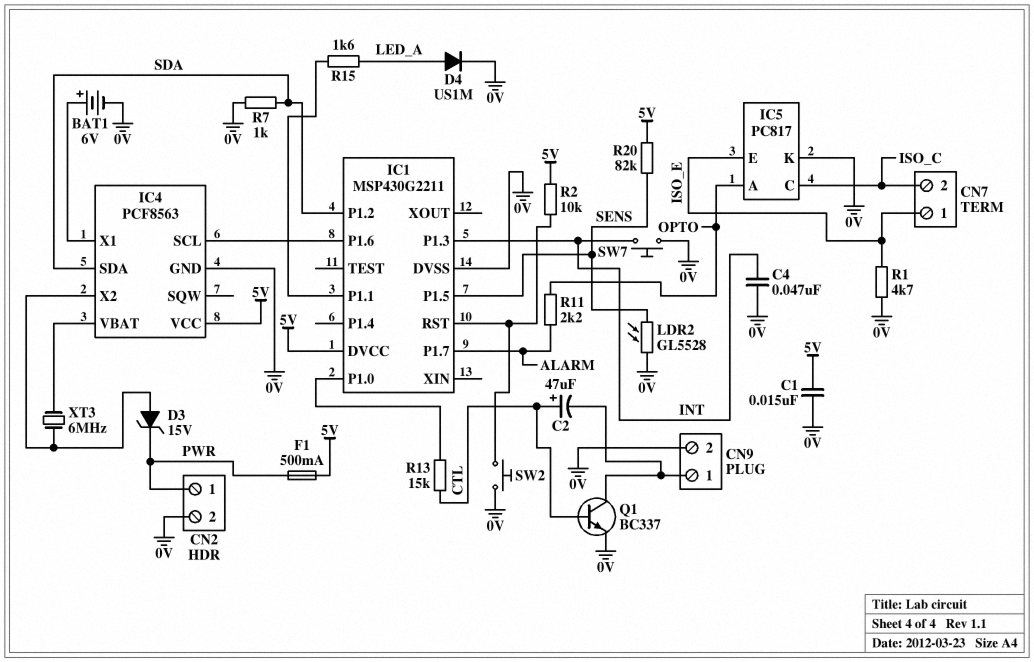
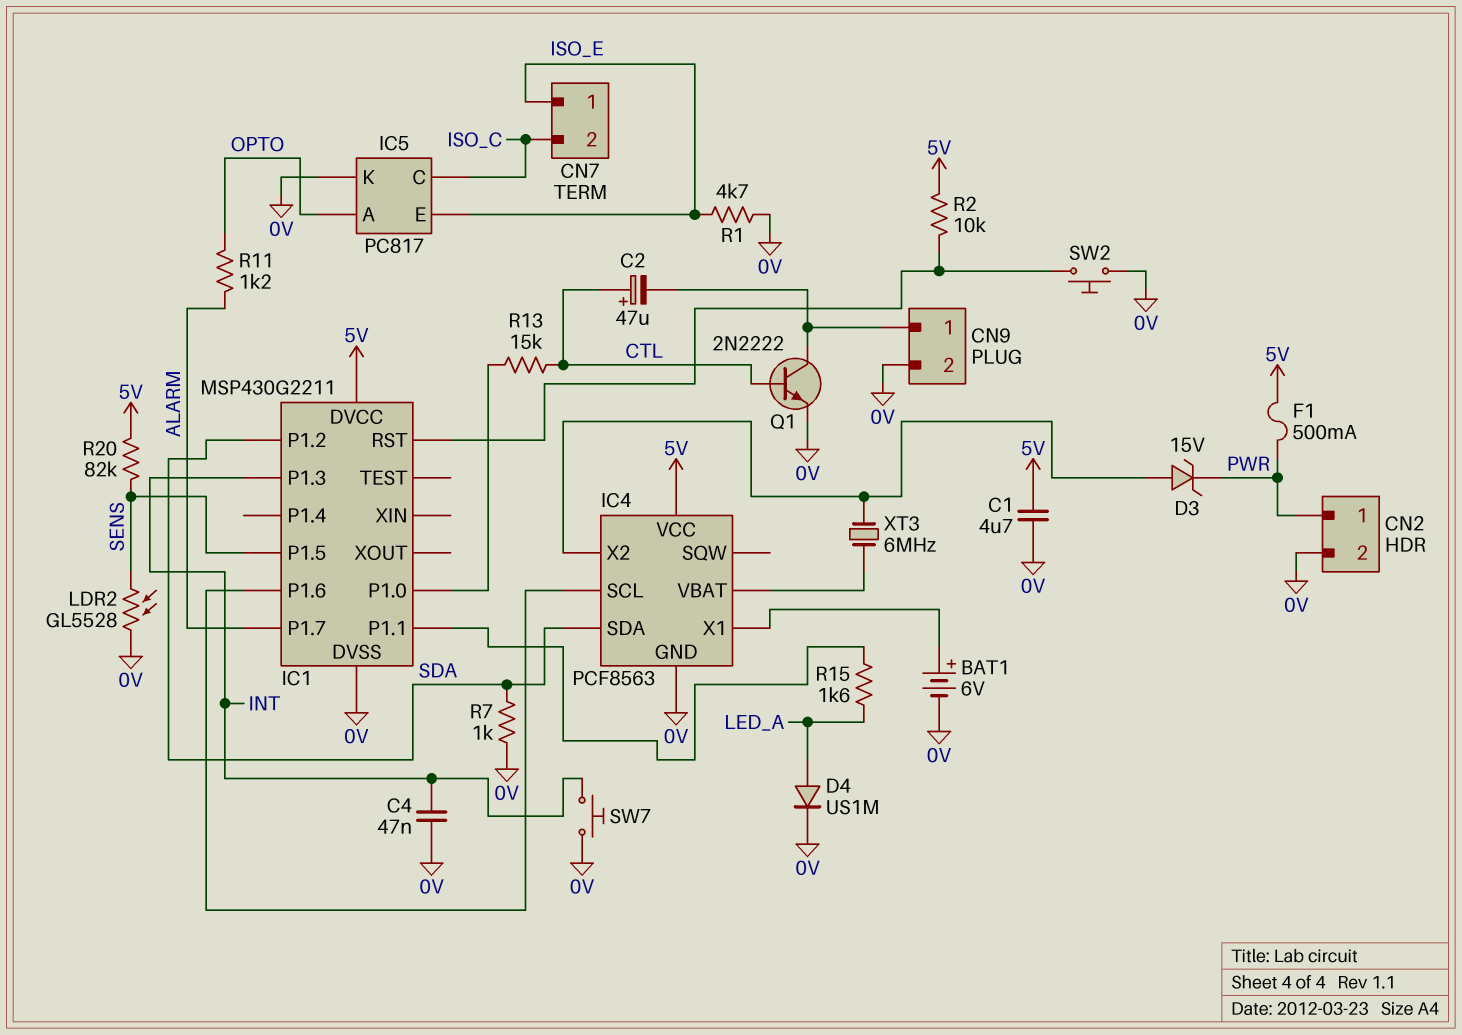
C1: 15nF (0V, 5V) -> 4.7uF (0V, 5V)
Q1: NPN BC337 (B CTL, C CN9/1, E 0V) -> NPN 2N2222 (B CTL, C CN9/1, E 0V)
R11: 2.2k (ALARM, OPTO) -> 1.2k (ALARM, OPTO)

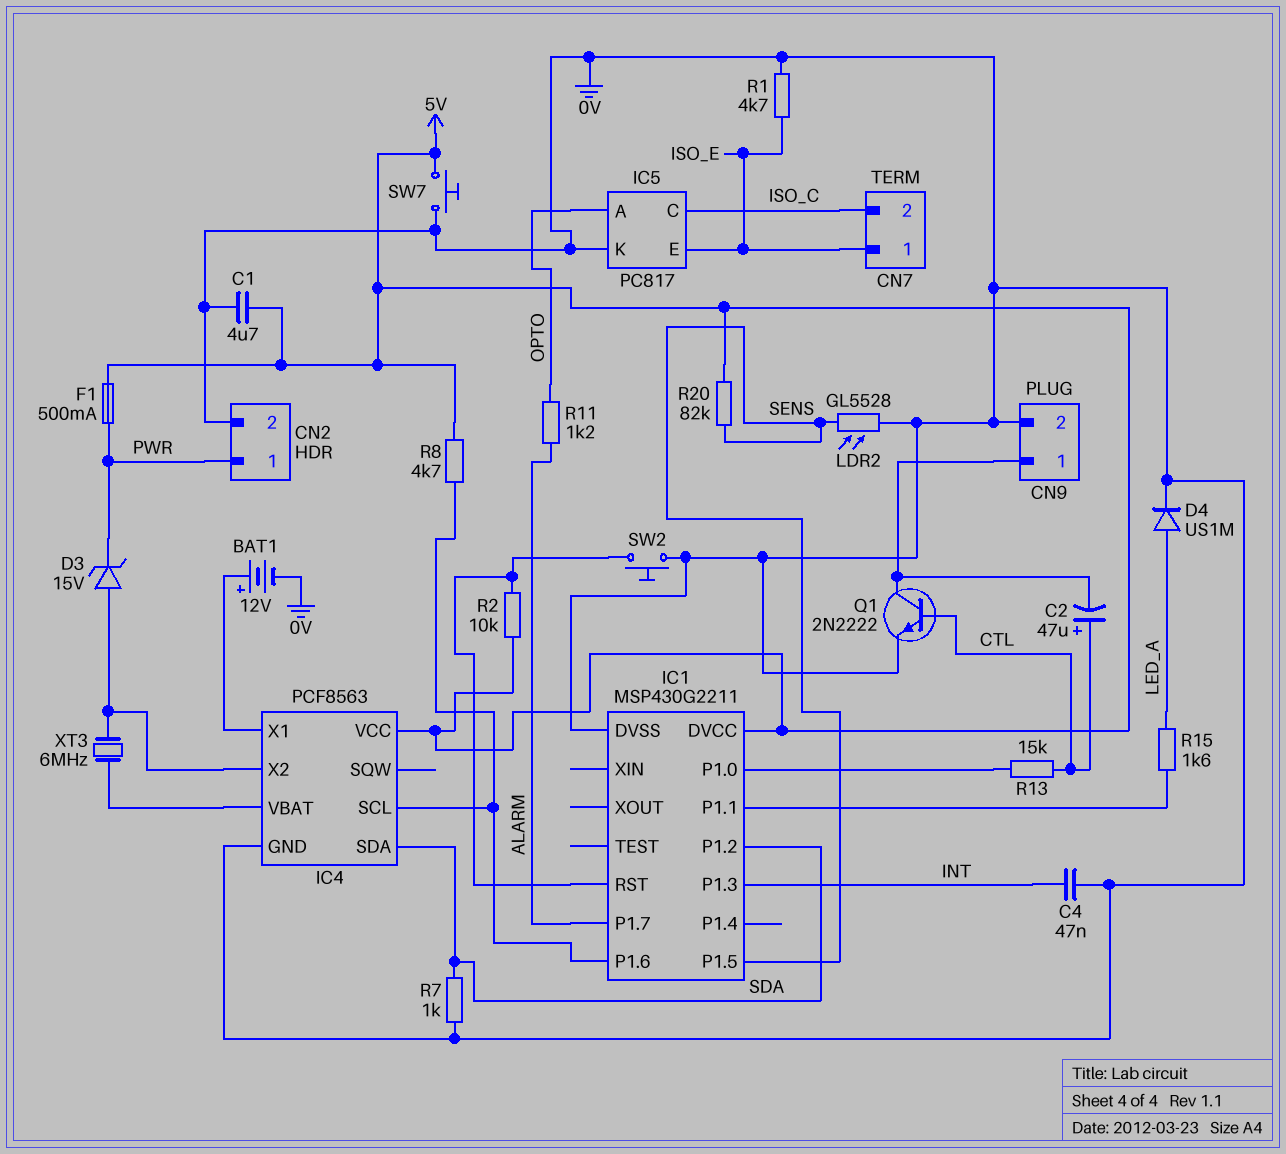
BAT1: 6V (plus IC4/X1, minus 0V) -> 12V (plus IC4/X1, minus 0V)
R8: none -> 4.7k (5V, IC1/P1.6)
SW7: button (0V, INT) -> button (0V, 5V)

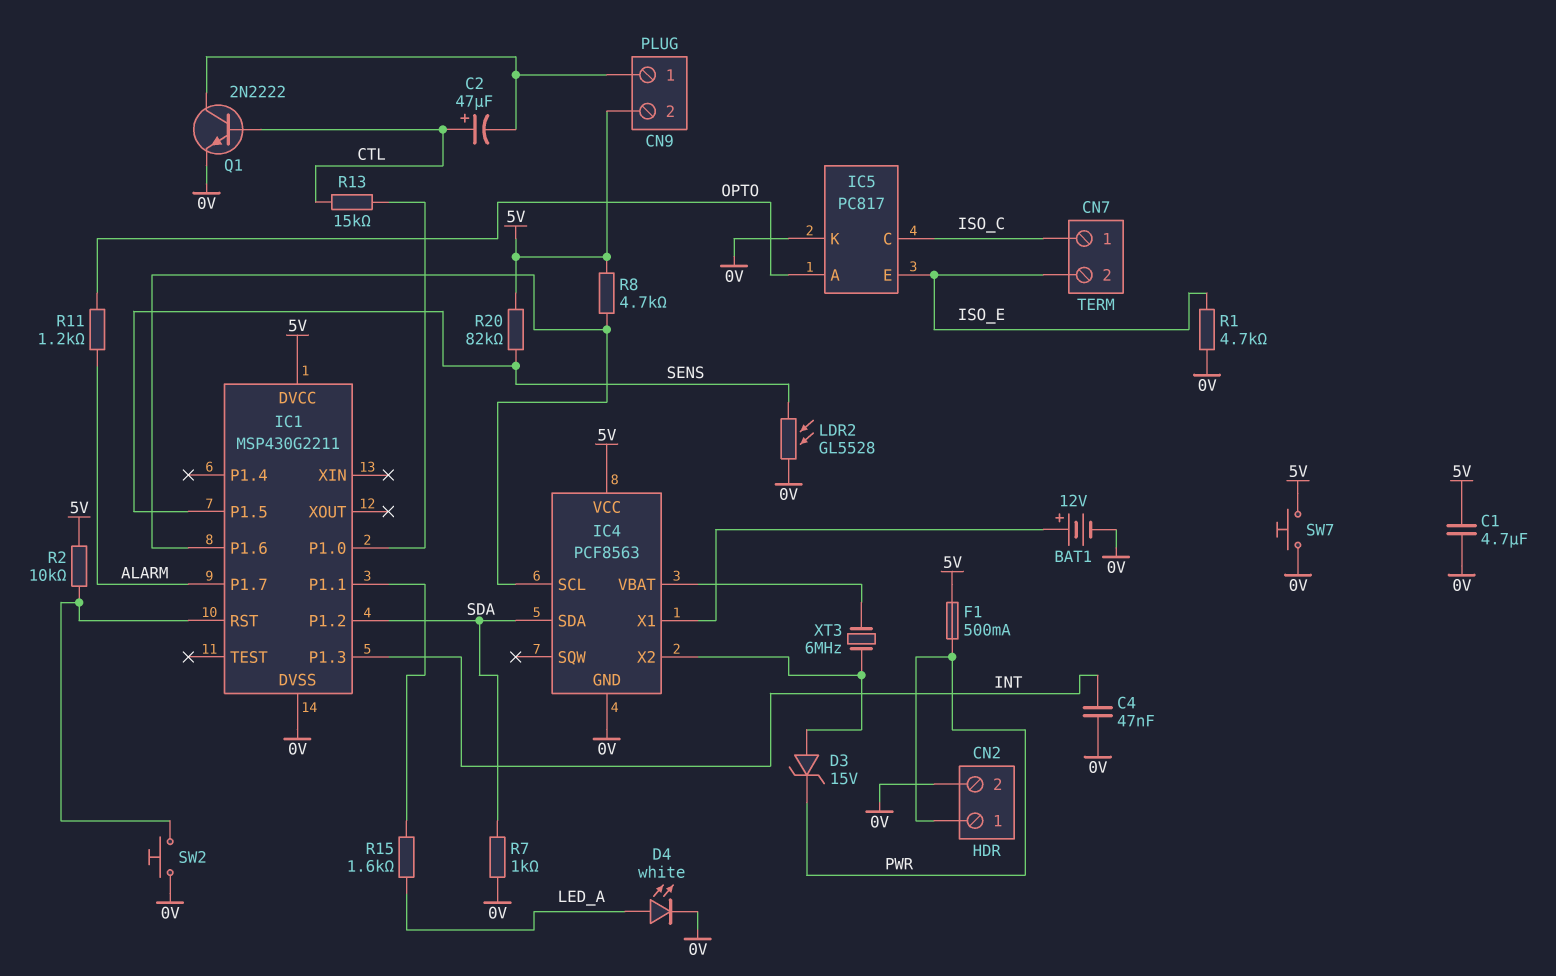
CN7 pin 1: ISO_E -> ISO_C
CN7 pin 2: ISO_C -> ISO_E
CN9 pin 2: 0V -> 5V
D4: diode US1M (A LED_A, K 0V) -> LED white (A LED_A, K 0V)

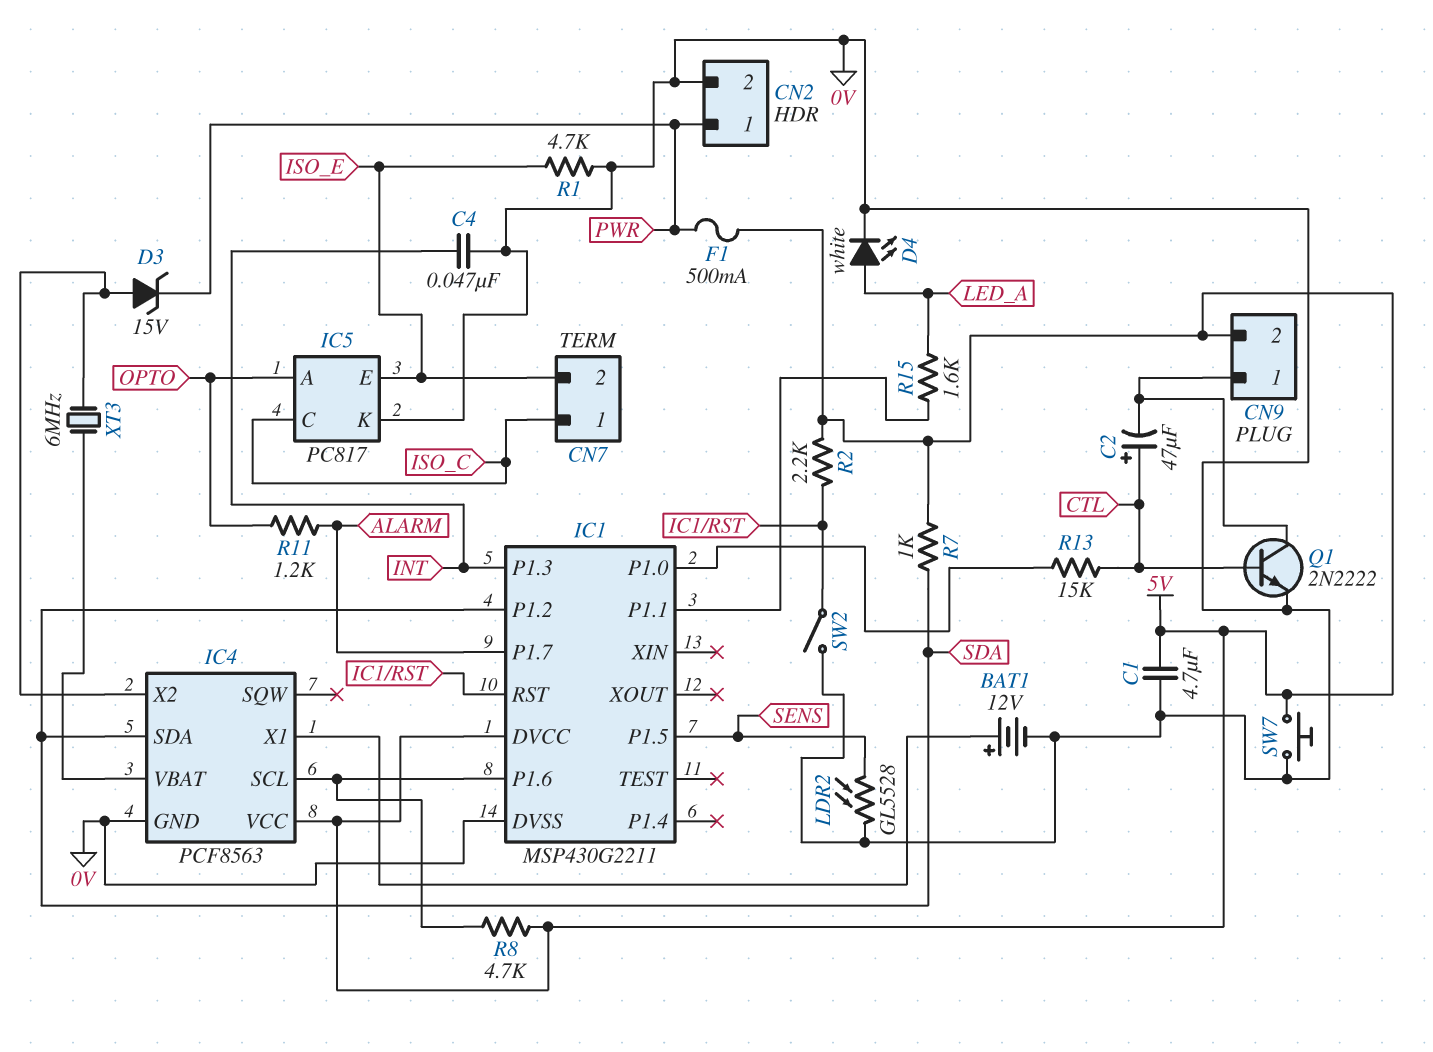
R2: 10k (5V, IC1/RST) -> 2.2k (5V, IC1/RST)
R7: 1k (0V, SDA) -> 1k (5V, SDA)
R20: 82k (5V, SENS) -> none
SW2: button (0V, IC1/RST) -> switch (0V, IC1/RST)

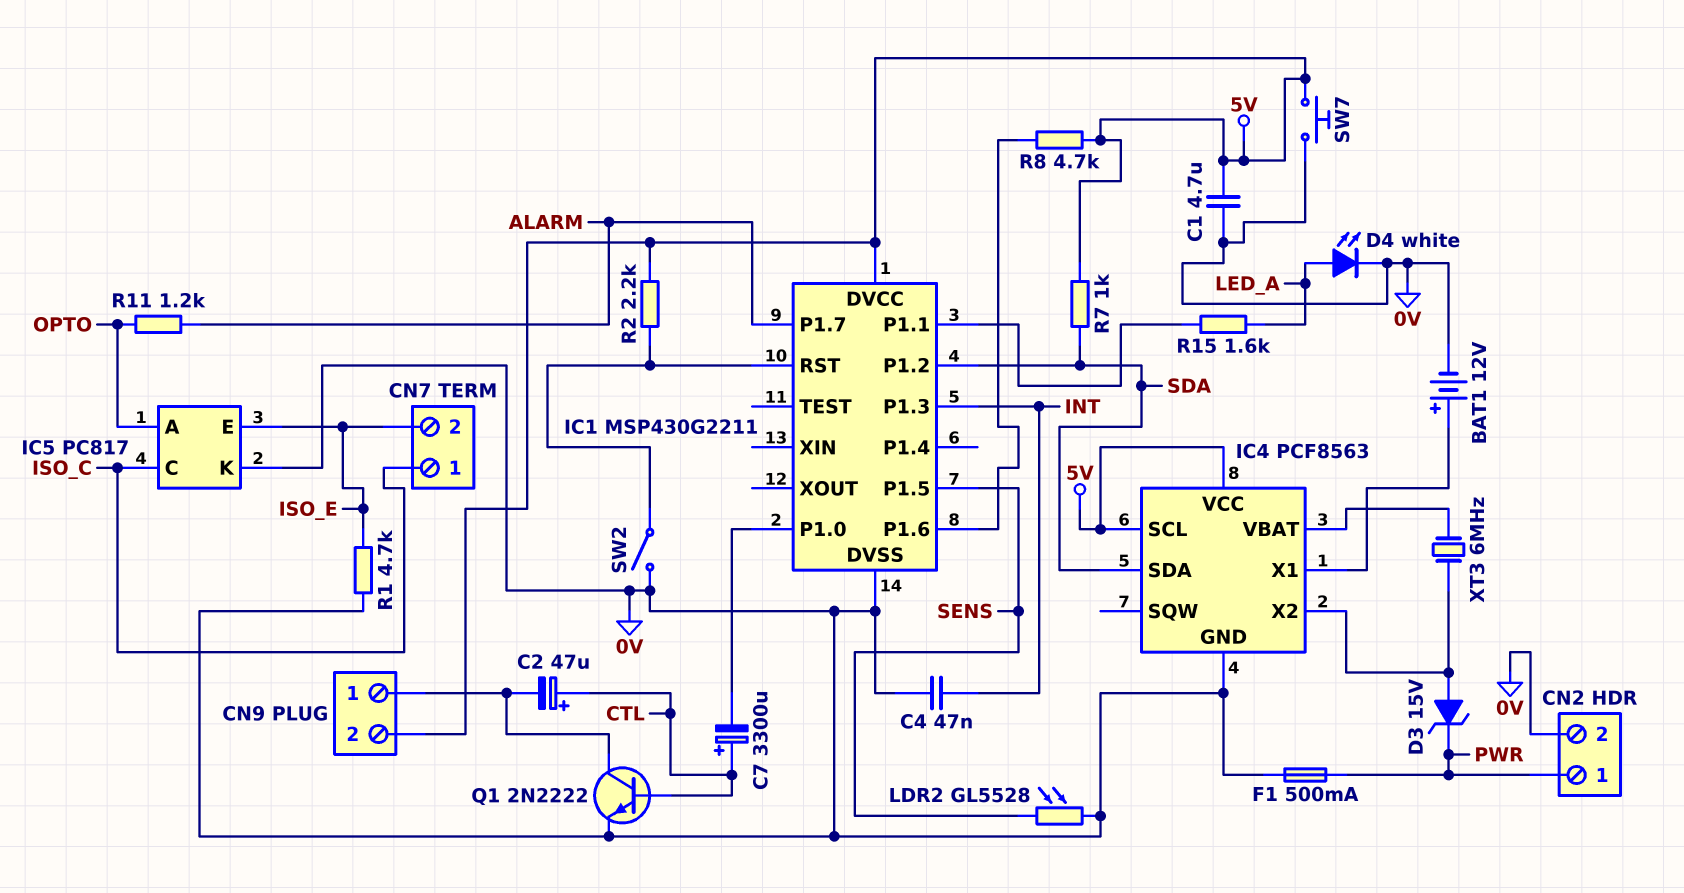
C7: none -> 3300uF (plus CTL, minus IC1/P1.0)
F1: 500mA (5V, PWR) -> 500mA (0V, PWR)
IC4 pin SCL: IC1/P1.6 -> 5V
R13: 15k (CTL, IC1/P1.0) -> none

